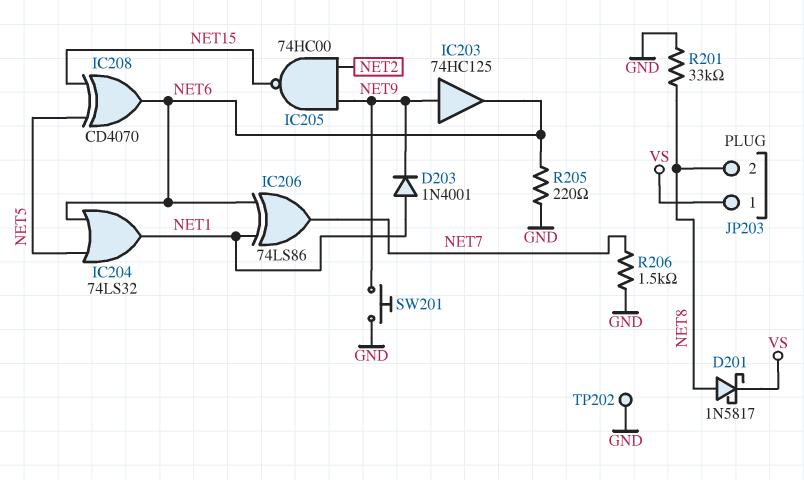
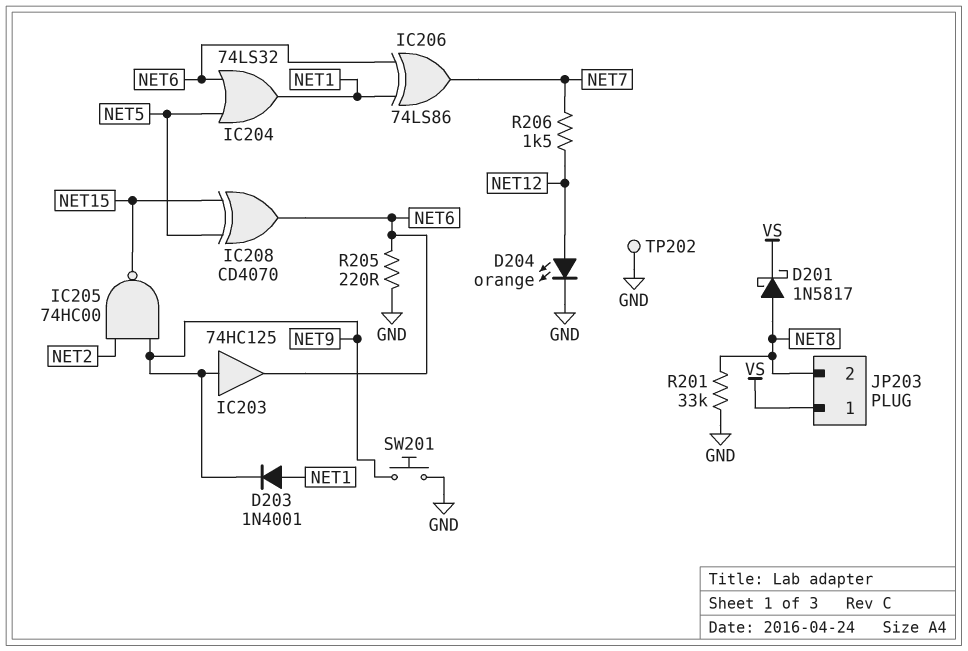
D204: none -> LED orange (A NET12, K GND)
R206: 1.5k (GND, NET7) -> 1.5k (NET7, NET12)

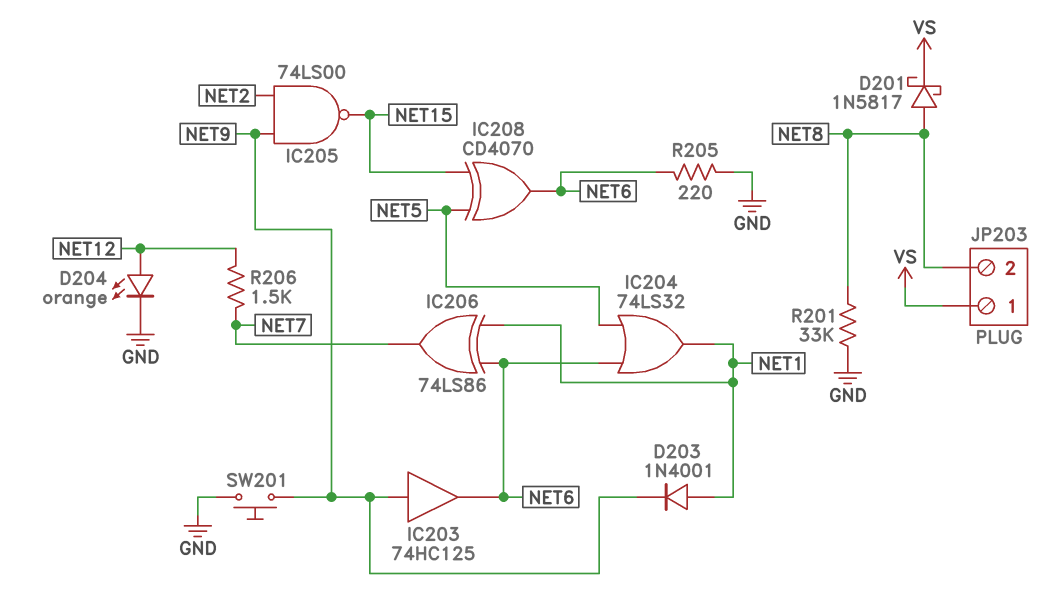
IC205: NAND 74HC00 (in NET2, in NET9, out NET15) -> NAND 74LS00 (in NET2, in NET9, out NET15)
TP202: test point (GND) -> none

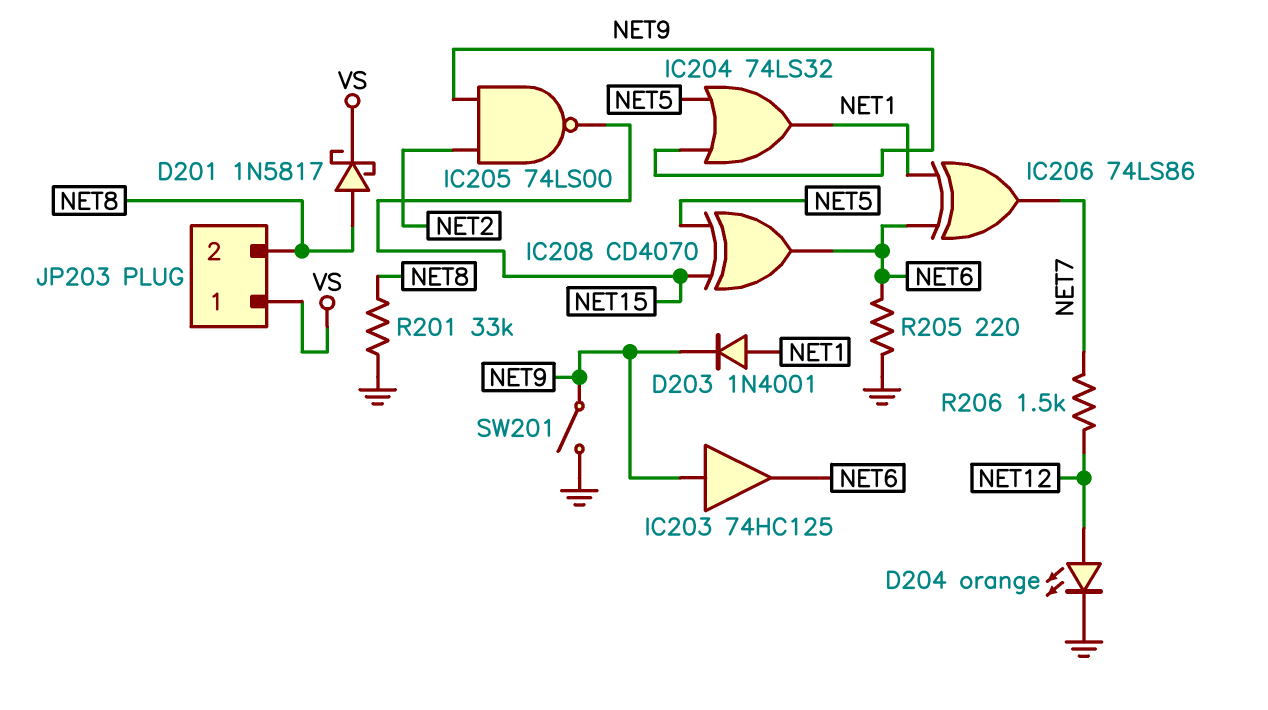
IC204: OR 74LS32 (in NET5, in NET6, out NET1) -> OR 74LS32 (in NET5, in NET9, out NET1)
SW201: button (GND, NET9) -> switch (GND, NET9)

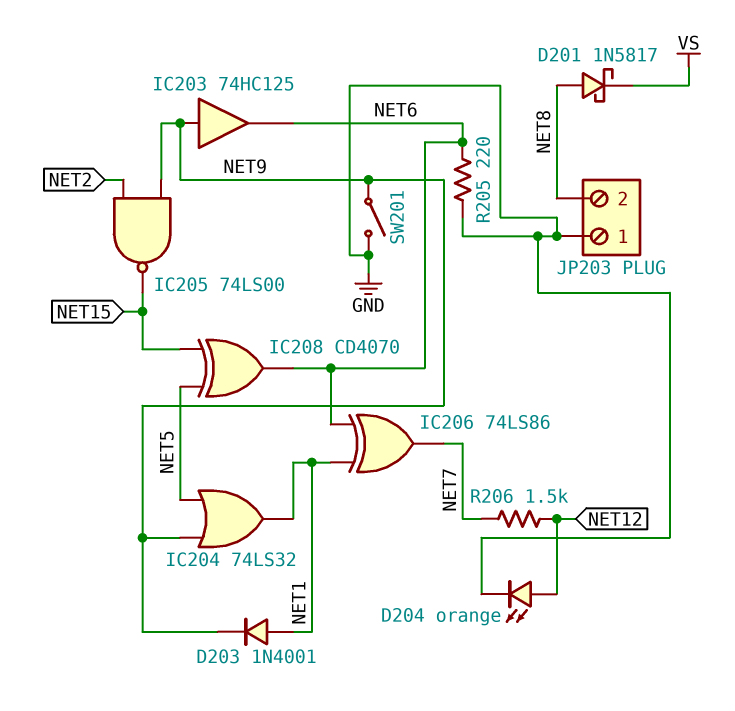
JP203 pin 1: VS -> GND
R201: 33k (GND, NET8) -> none

